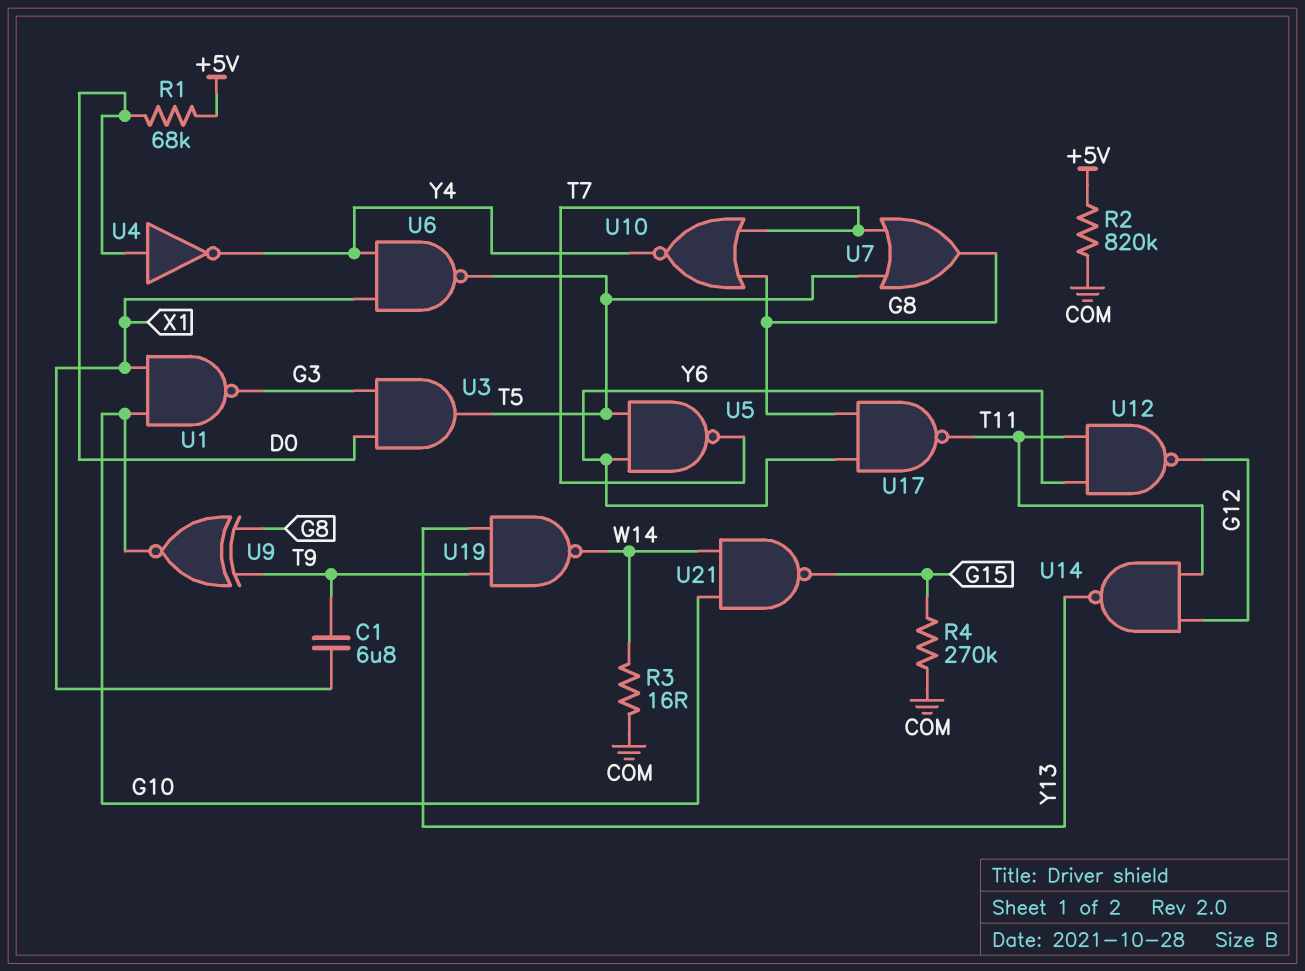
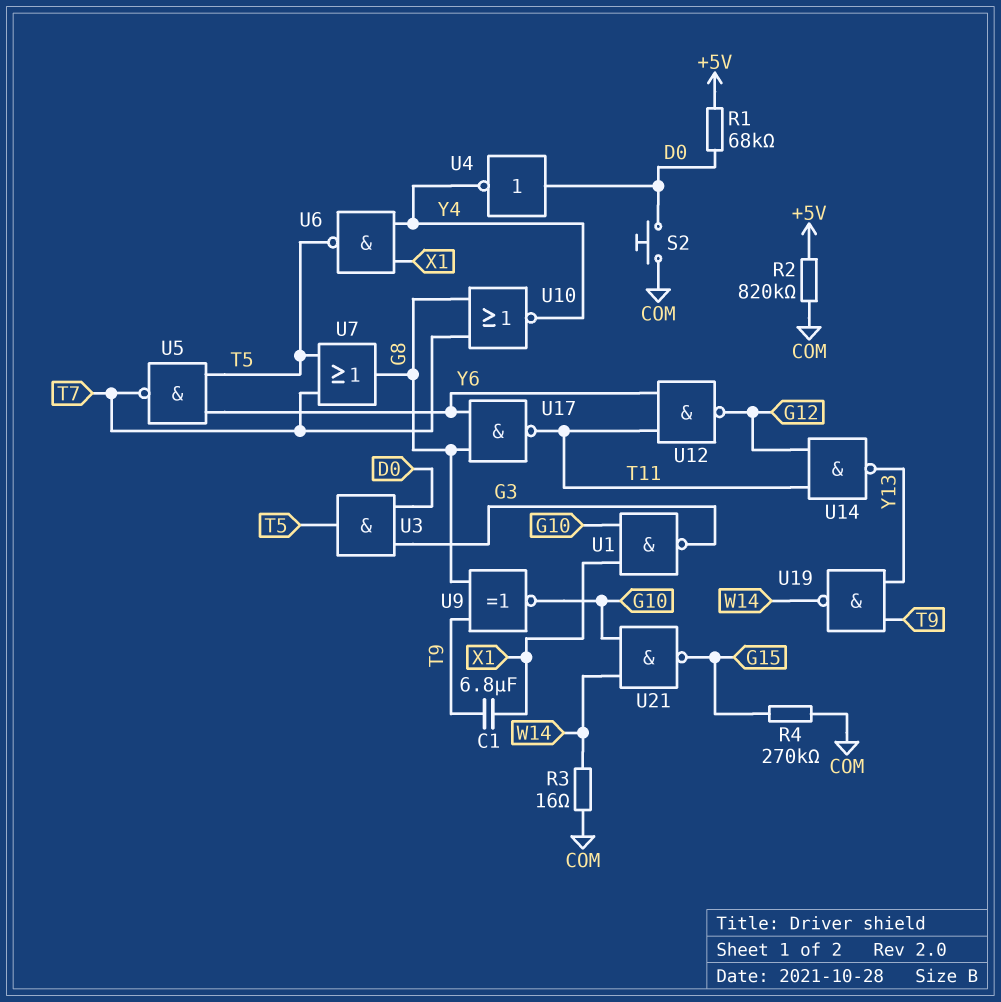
S2: none -> button (COM, D0)

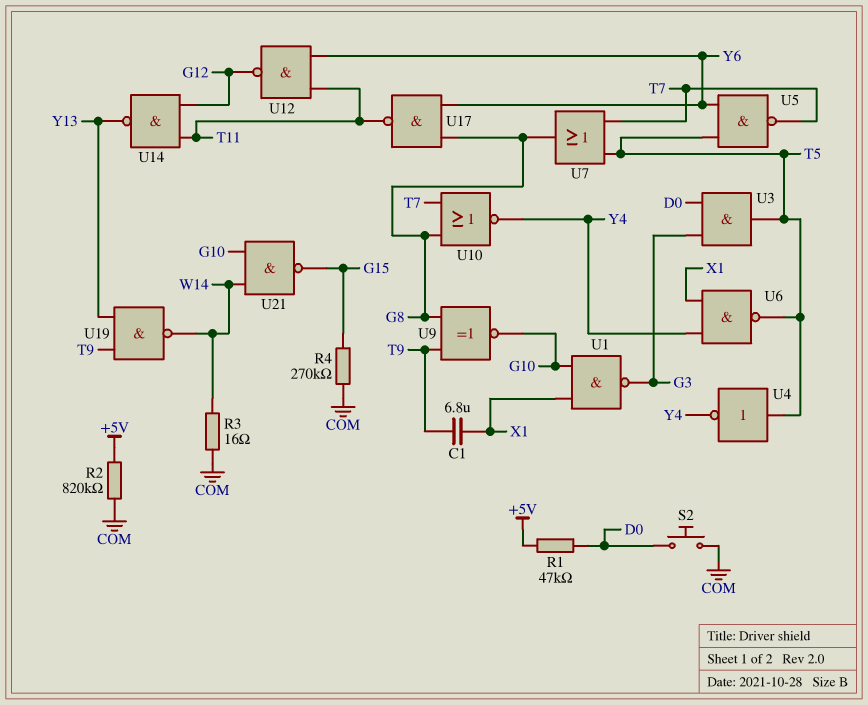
R1: 68k (+5V, D0) -> 47k (+5V, D0)
U4: NOT (in D0, out Y4) -> NOT (in T5, out Y4)

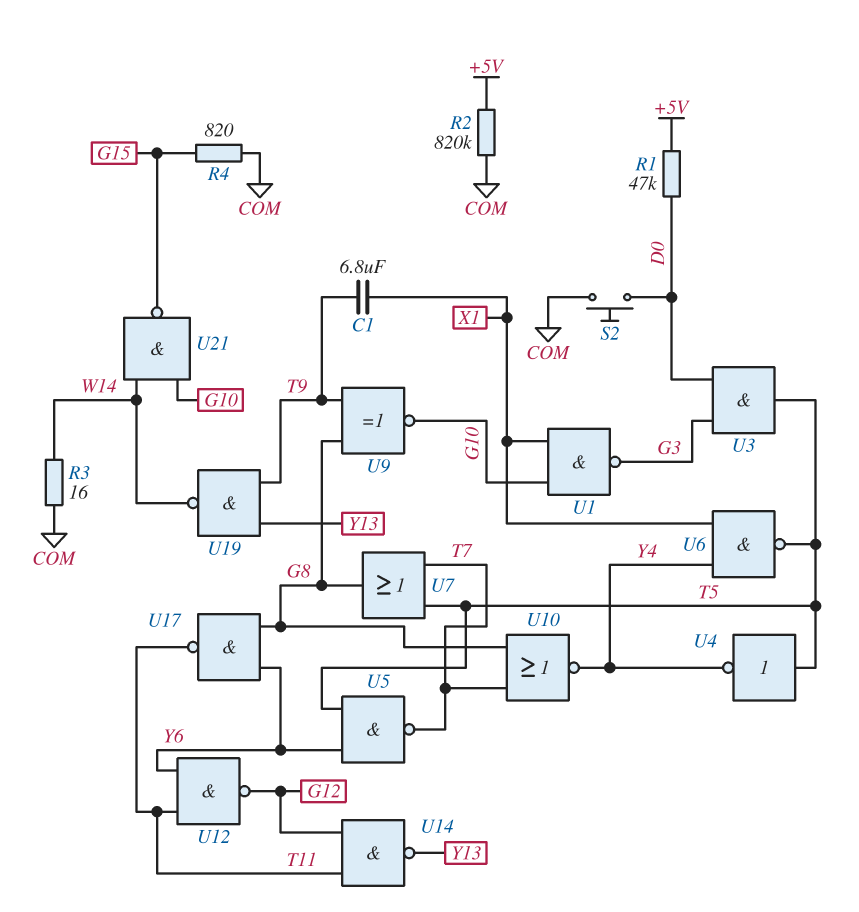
R4: 270k (COM, G15) -> 820 (COM, G15)

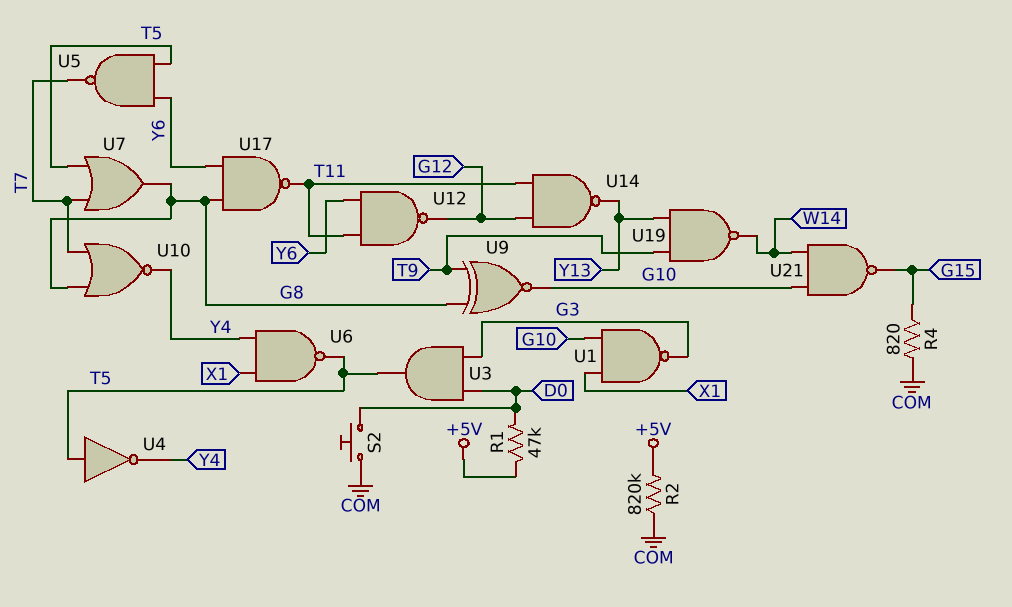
C1: 6.8uF (T9, X1) -> none
R3: 16 (COM, W14) -> none

